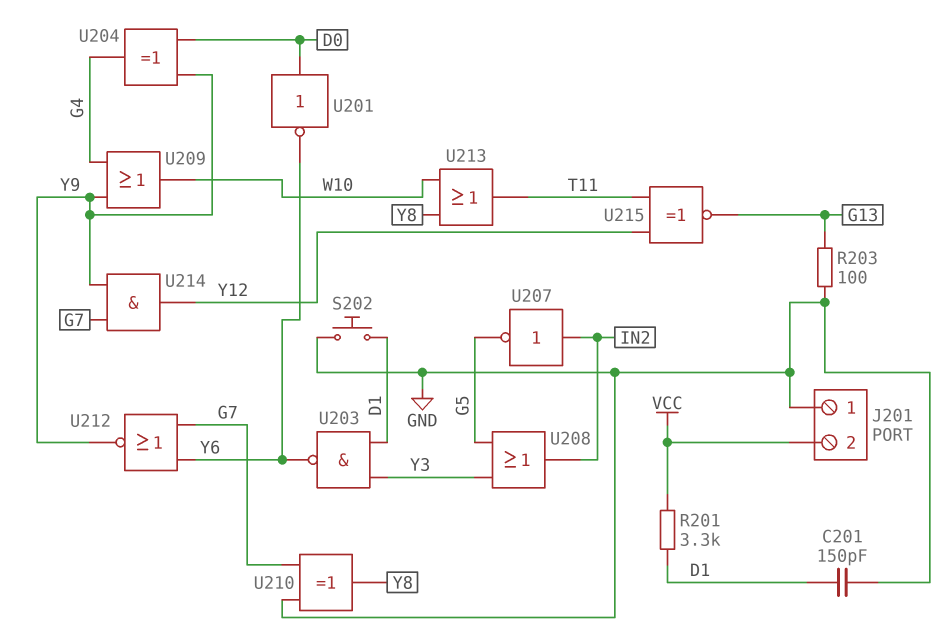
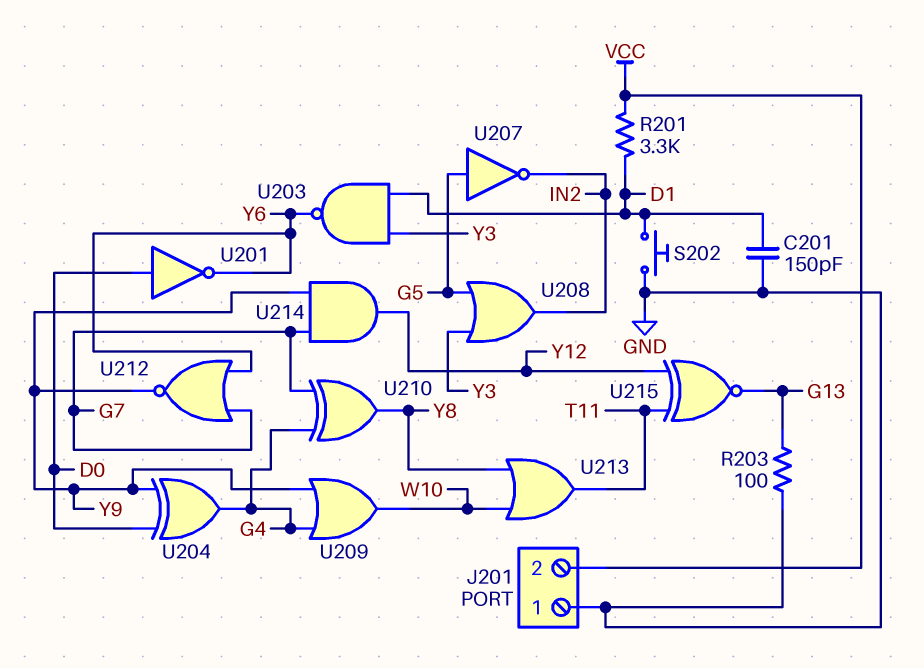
U207: NOT (in IN2, out G5) -> NOT (in G5, out IN2)
U210: XOR (in G7, in GND, out Y8) -> XOR (in G4, in G7, out Y8)

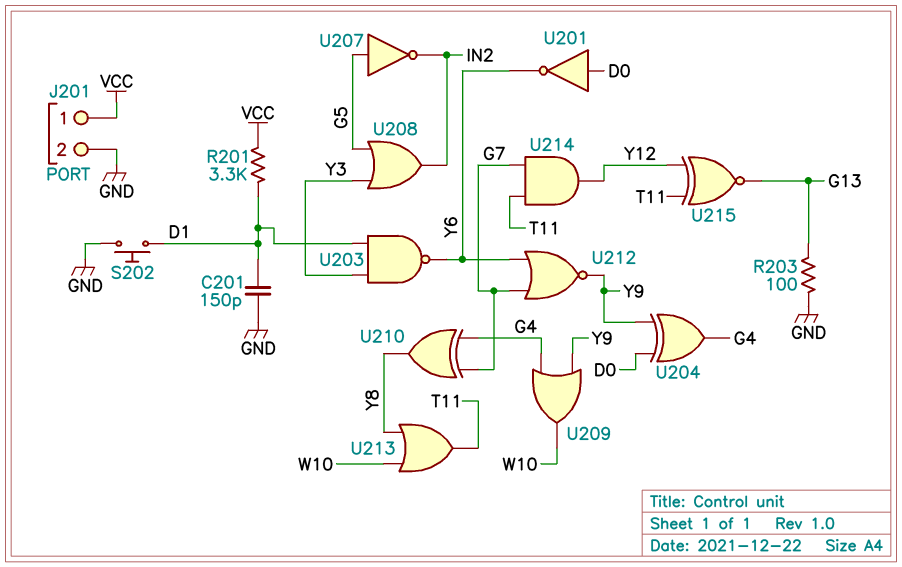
J201 pin 1: GND -> VCC
J201 pin 2: VCC -> GND
U214: AND (in G7, in Y9, out Y12) -> AND (in G7, in T11, out Y12)

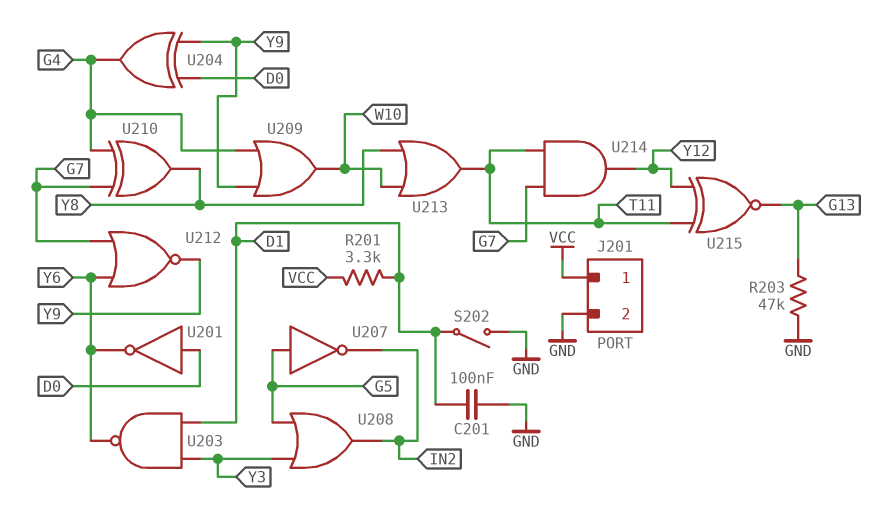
C201: 150pF (D1, GND) -> 100nF (D1, GND)
R203: 100 (G13, GND) -> 47k (G13, GND)
S202: button (D1, GND) -> switch (D1, GND)

